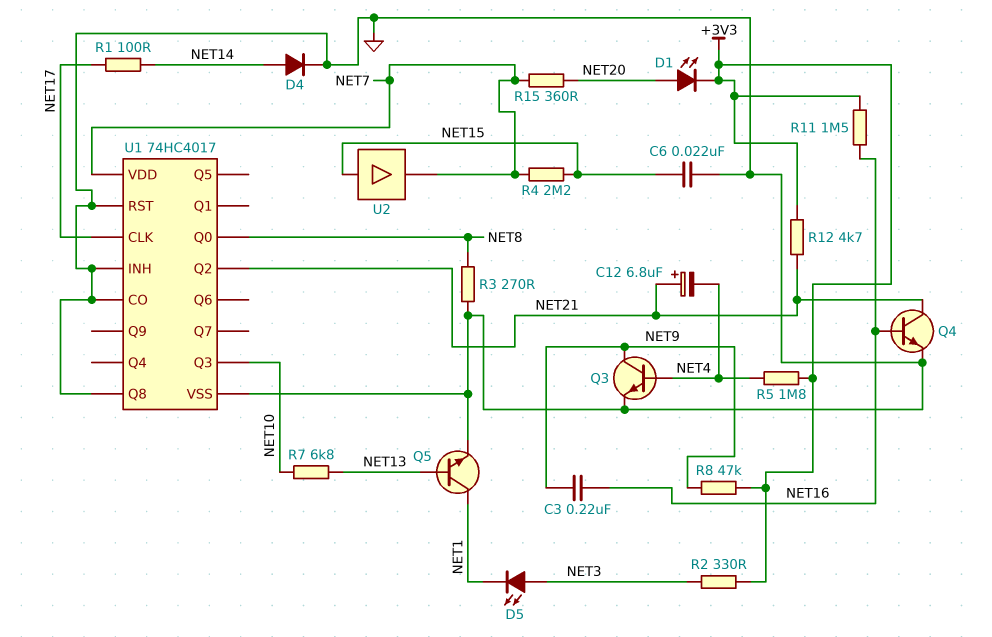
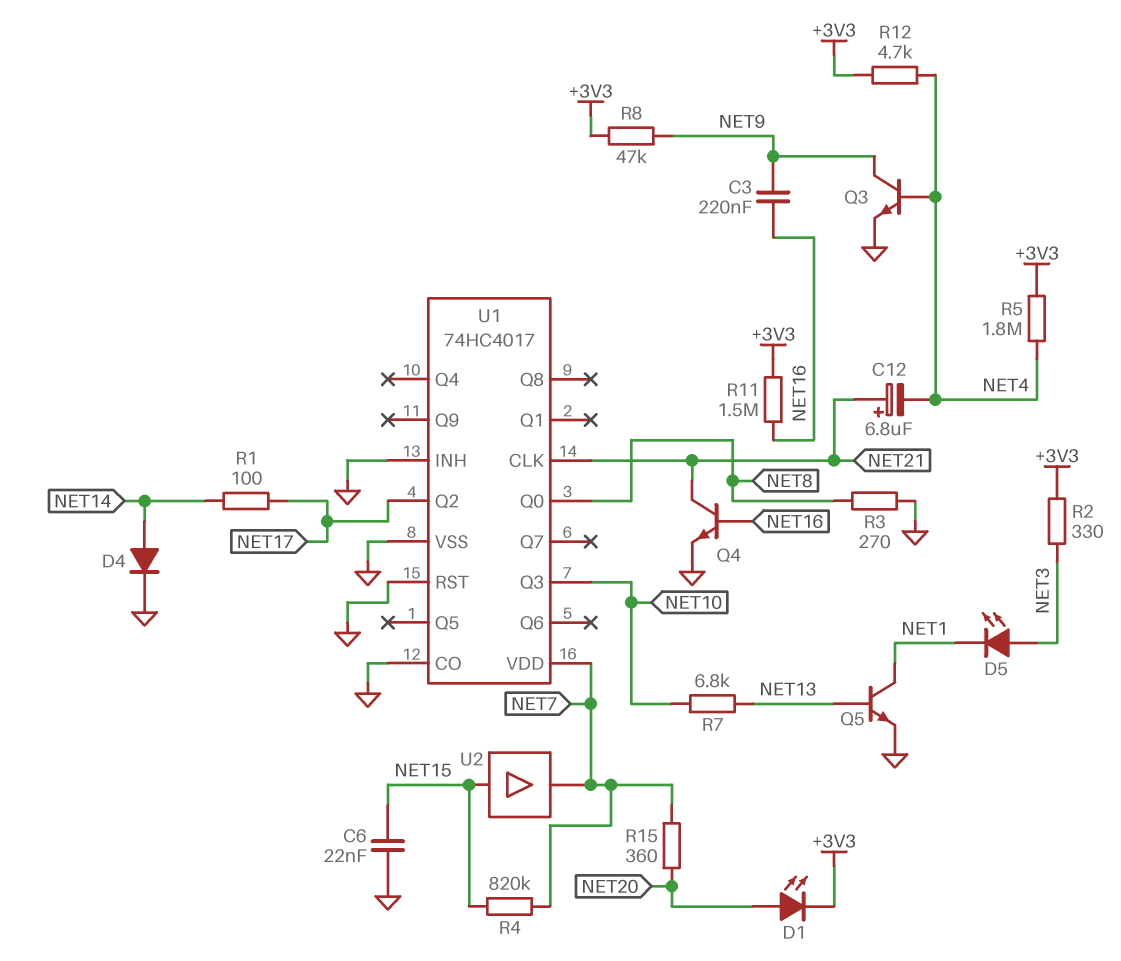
R4: 2.2M (NET7, NET15) -> 820k (NET7, NET15)
R12: 4.7k (+3V3, NET21) -> 4.7k (+3V3, NET4)
U1 pin CLK: NET17 -> NET21
U1 pin Q2: NET21 -> NET17
U1 pin Q8: GND -> none

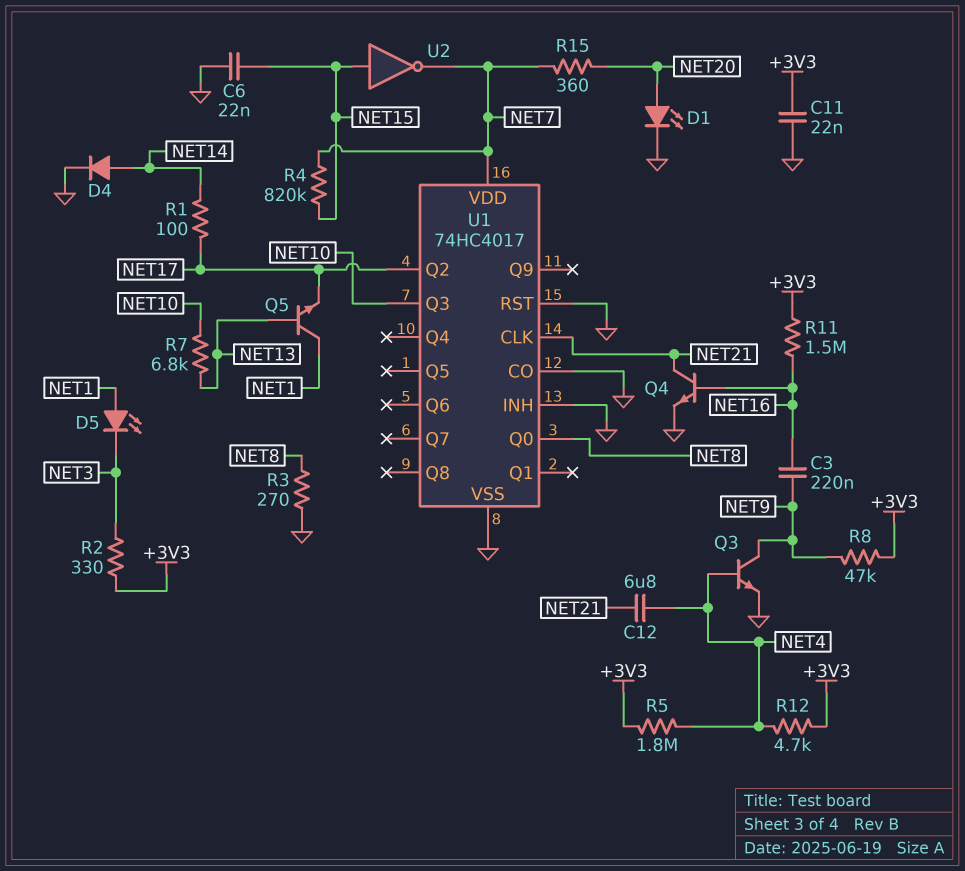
C11: none -> 22nF (+3V3, GND)
C12: 6.8uF (plus NET21, minus NET4) -> 6.8uF (NET4, NET21)
D1: LED (A NET20, K +3V3) -> LED (A NET20, K GND)
D5: LED (A NET3, K NET1) -> LED (A NET1, K NET3)
Q5: NPN (B NET13, C NET1, E GND) -> NPN (B NET13, C NET1, E NET17)
U2: buffer (in NET15, out NET7) -> NOT (in NET15, out NET7)

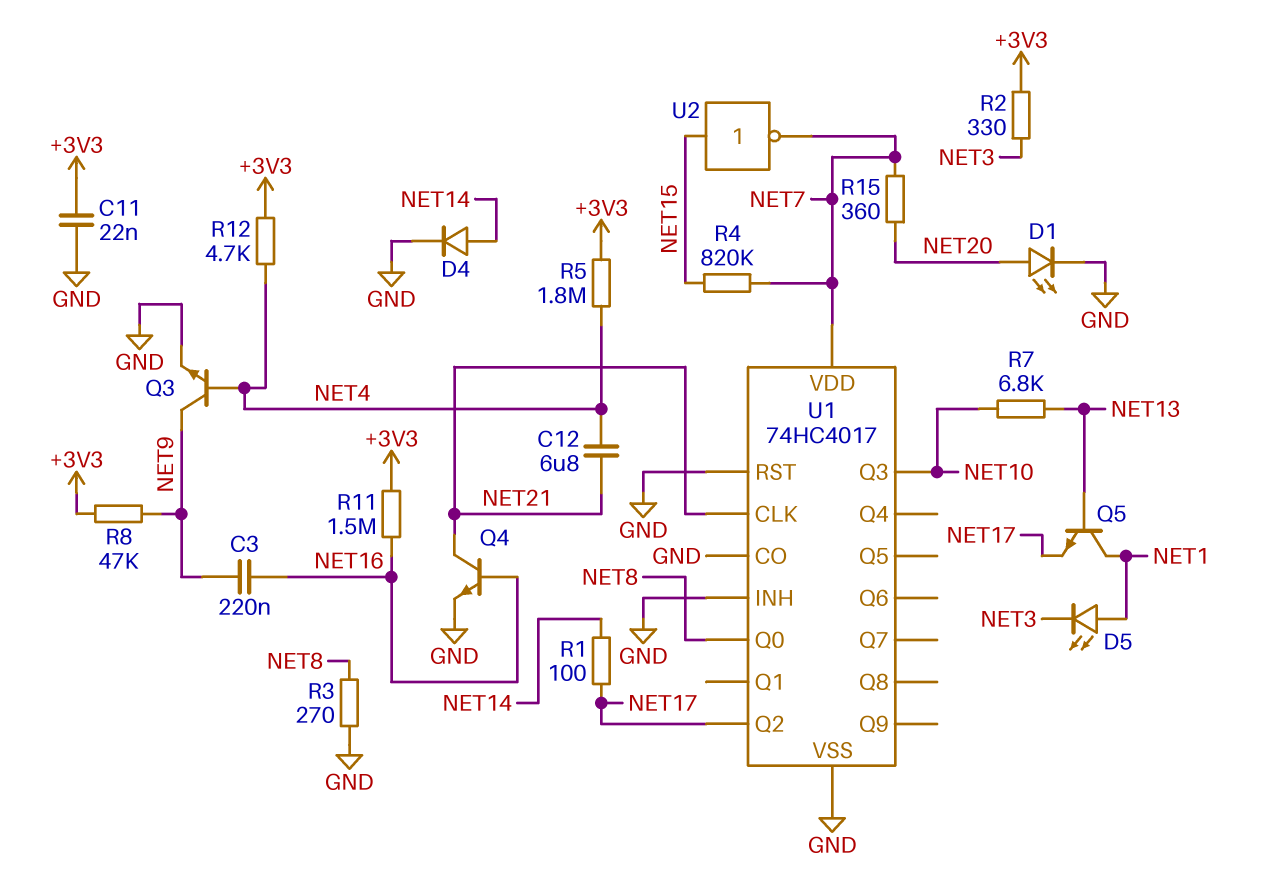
C6: 22nF (GND, NET15) -> none

